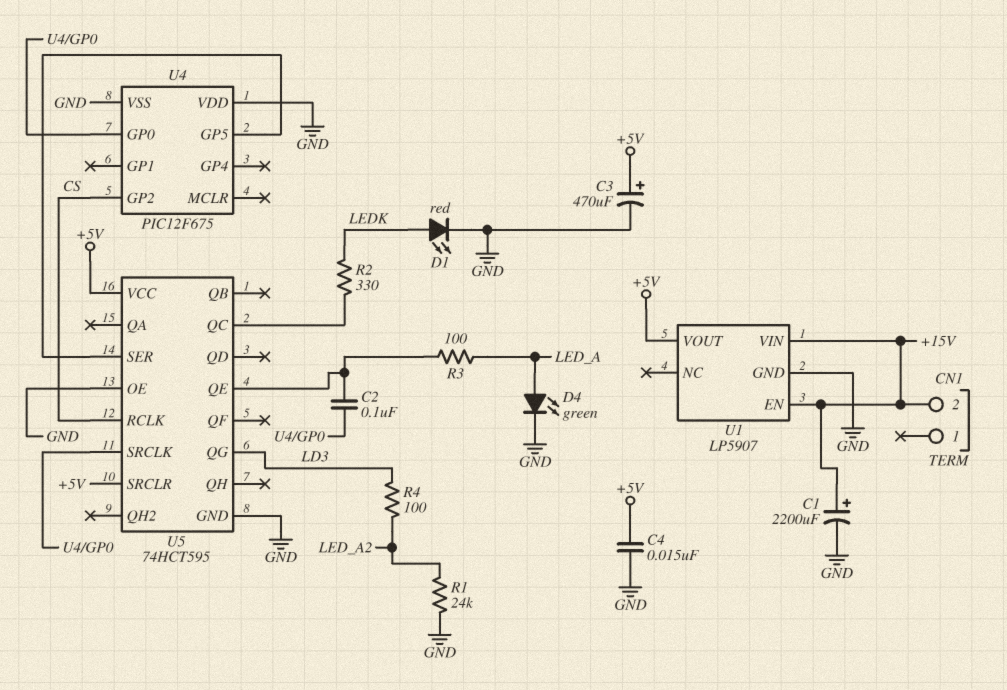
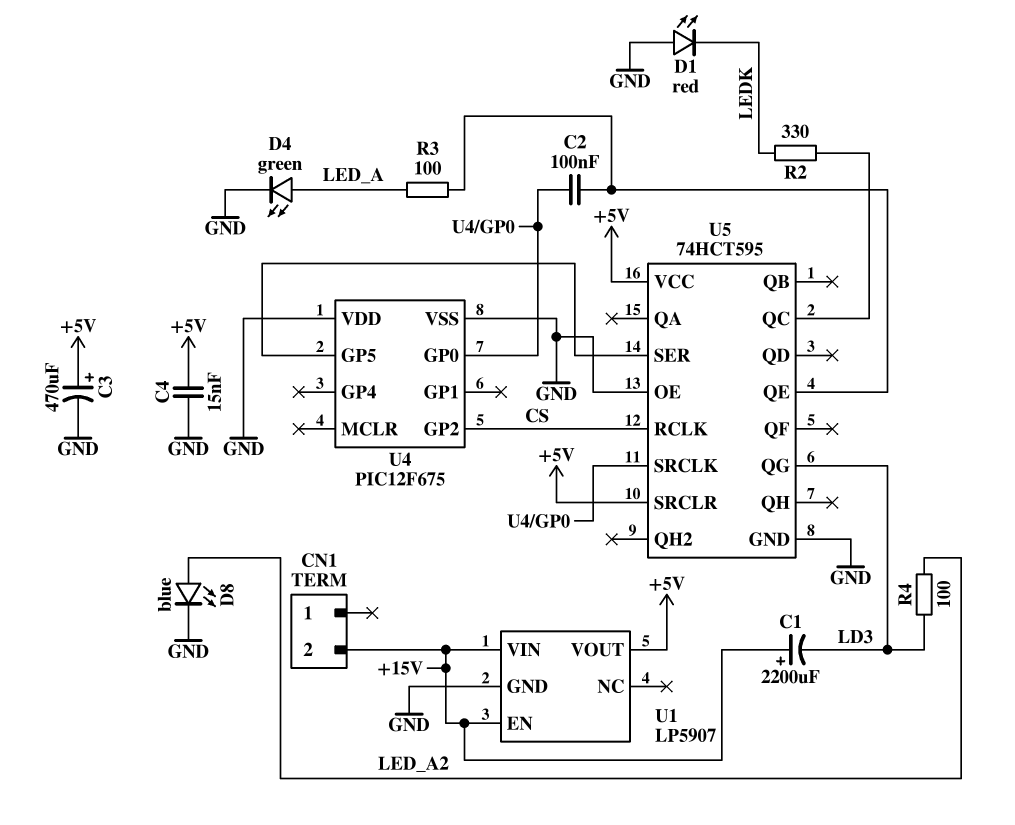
C1: 2200uF (plus +15V, minus GND) -> 2200uF (plus +15V, minus LD3)
D1: LED red (A LEDK, K GND) -> LED red (A GND, K LEDK)
D8: none -> LED blue (A LED_A2, K GND)
R1: 24k (GND, LED_A2) -> none

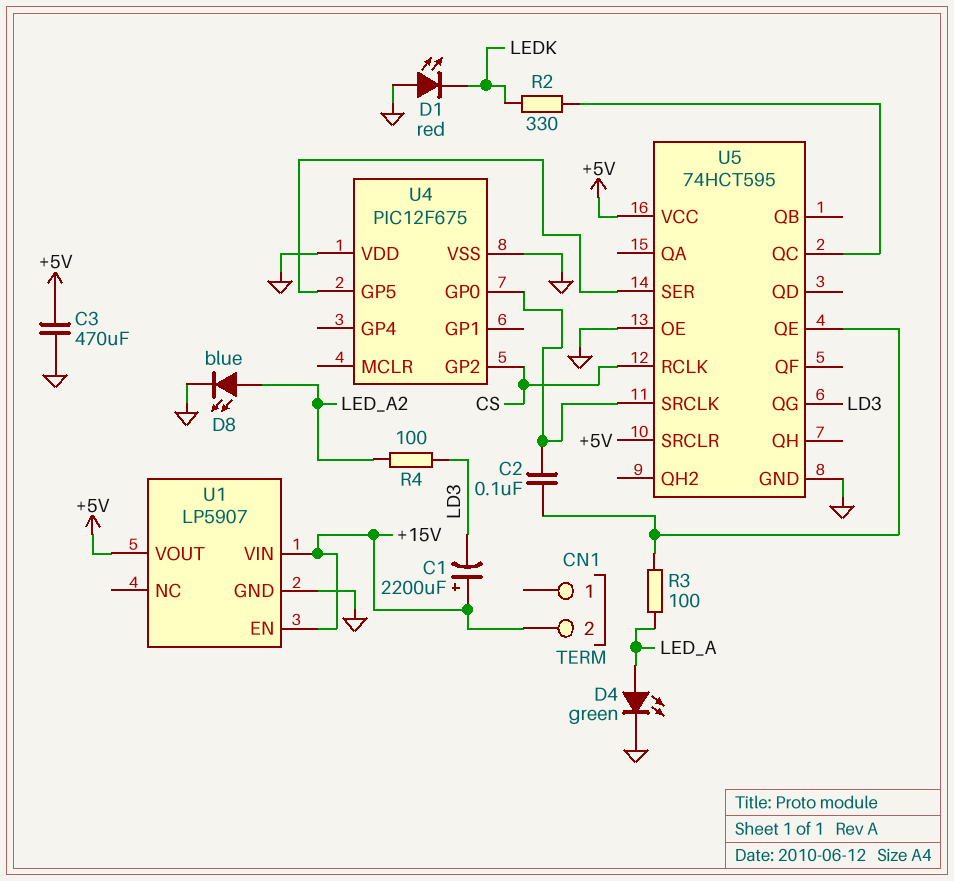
C3: 470uF (plus +5V, minus GND) -> 470uF (+5V, GND)
C4: 15nF (+5V, GND) -> none

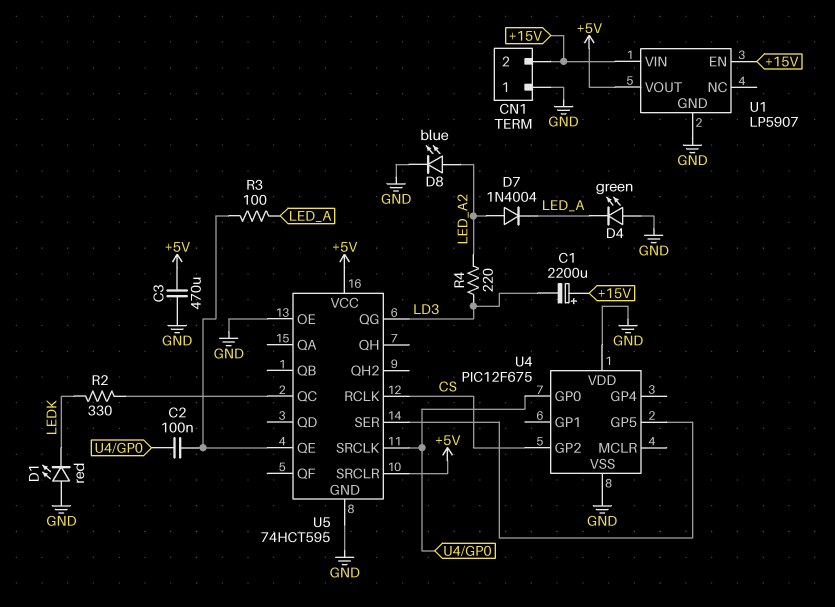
CN1 pin 1: none -> GND
D4: LED green (A LED_A, K GND) -> LED green (A GND, K LED_A)
D7: none -> diode 1N4004 (A LED_A2, K LED_A)
R4: 100 (LD3, LED_A2) -> 220 (LD3, LED_A2)

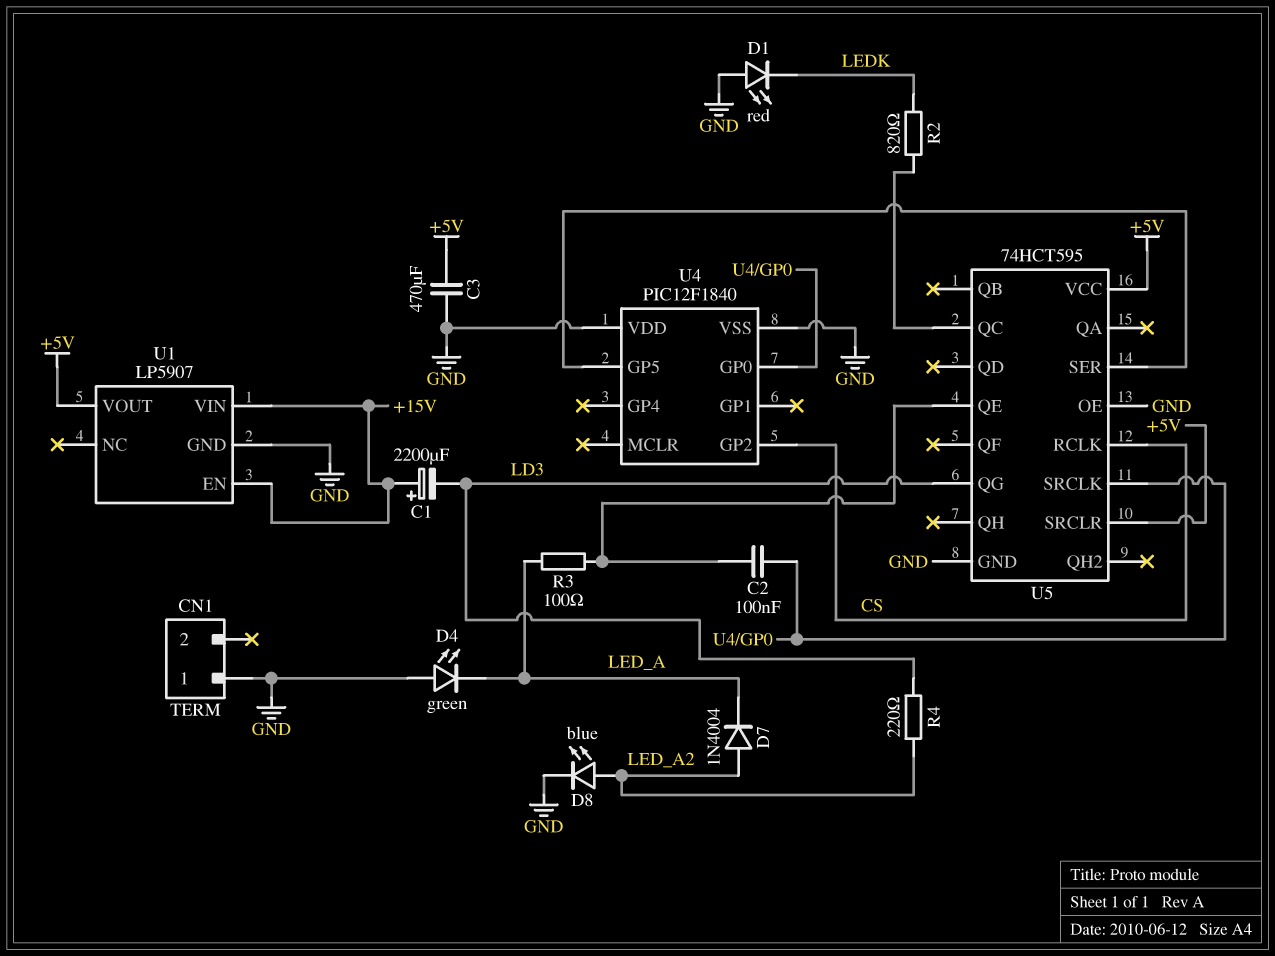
CN1 pin 2: +15V -> none
R2: 330 (LEDK, U5/QC) -> 820 (LEDK, U5/QC)
U4: PIC12F675 -> PIC12F1840

